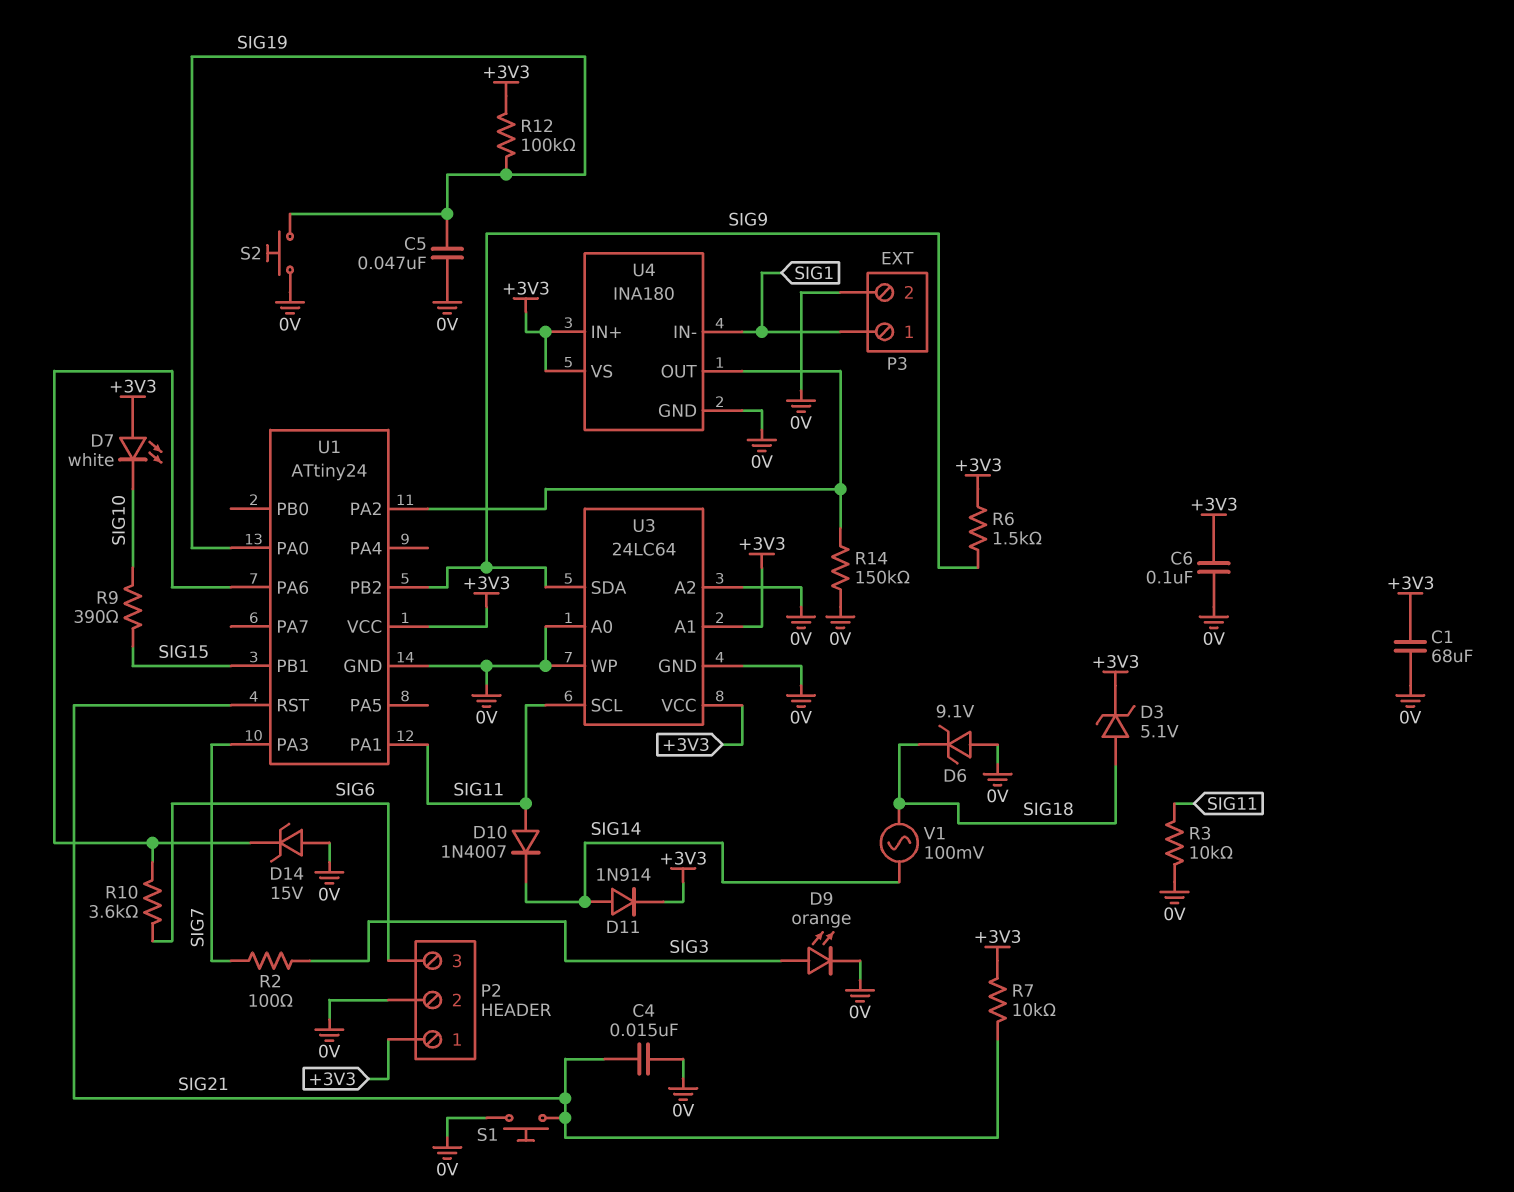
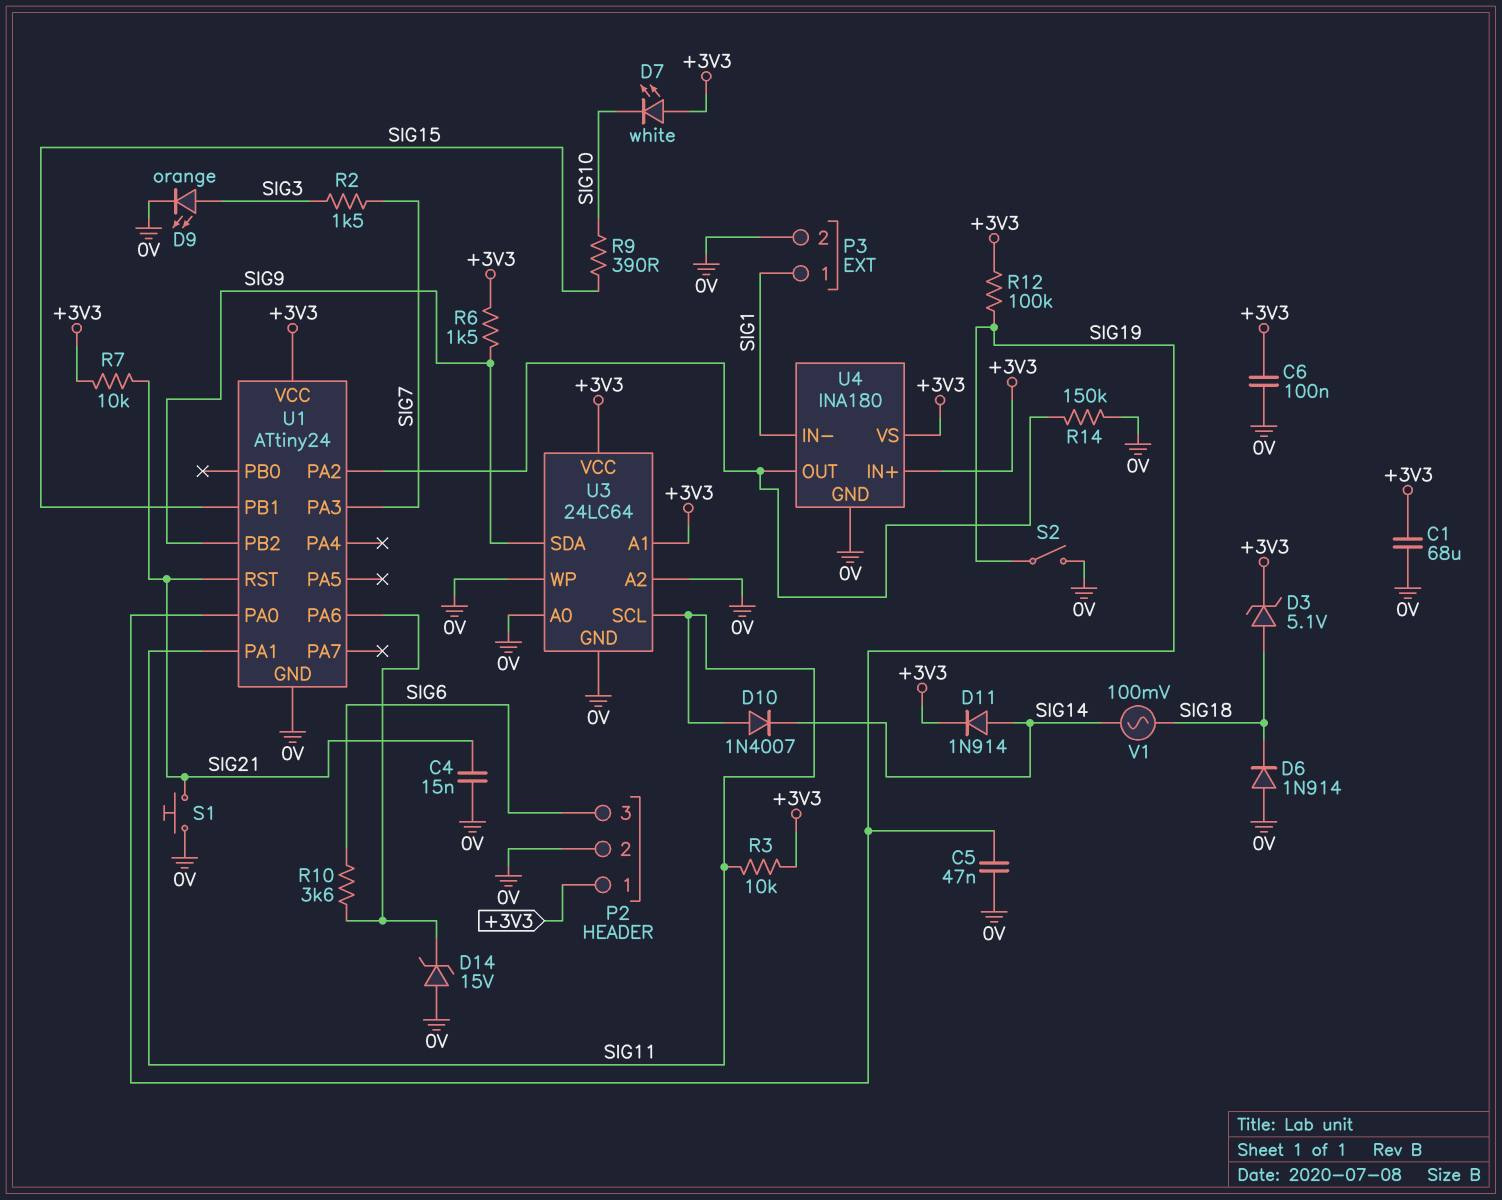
D6: zener 9.1V (A 0V, K SIG18) -> diode 1N914 (A 0V, K SIG18)
R2: 100 (SIG3, SIG7) -> 1.5k (SIG3, SIG7)
R3: 10k (0V, SIG11) -> 10k (+3V3, SIG11)
S2: button (0V, SIG19) -> switch (0V, SIG19)

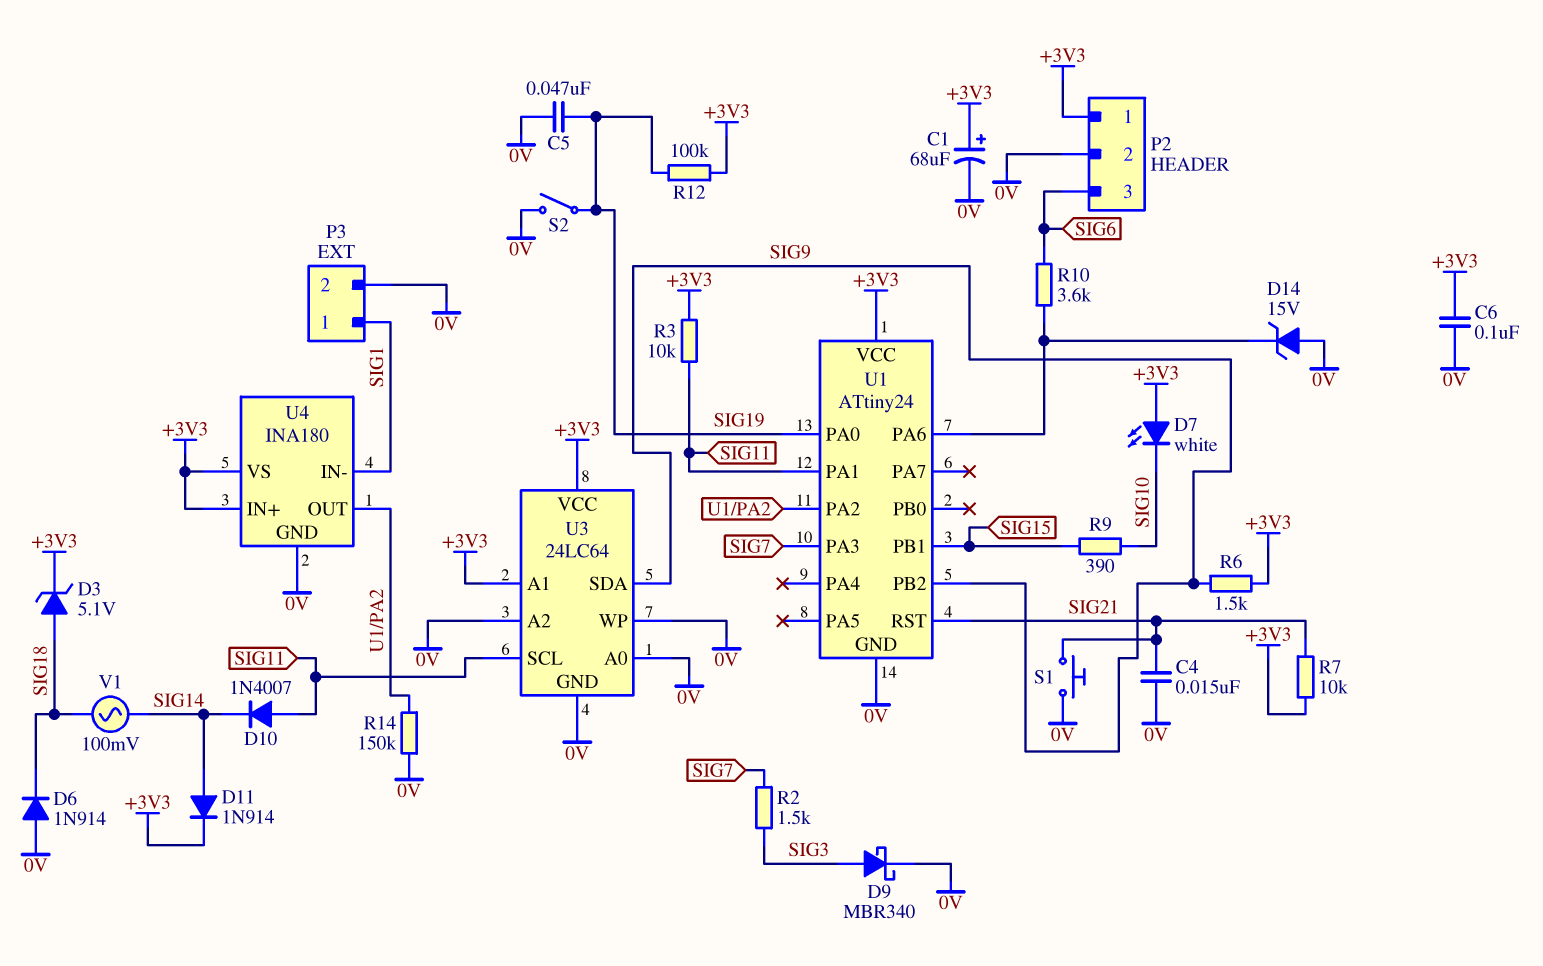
C1: 68uF (+3V3, 0V) -> 68uF (plus +3V3, minus 0V)
D9: LED orange (A SIG3, K 0V) -> schottky MBR340 (A SIG3, K 0V)

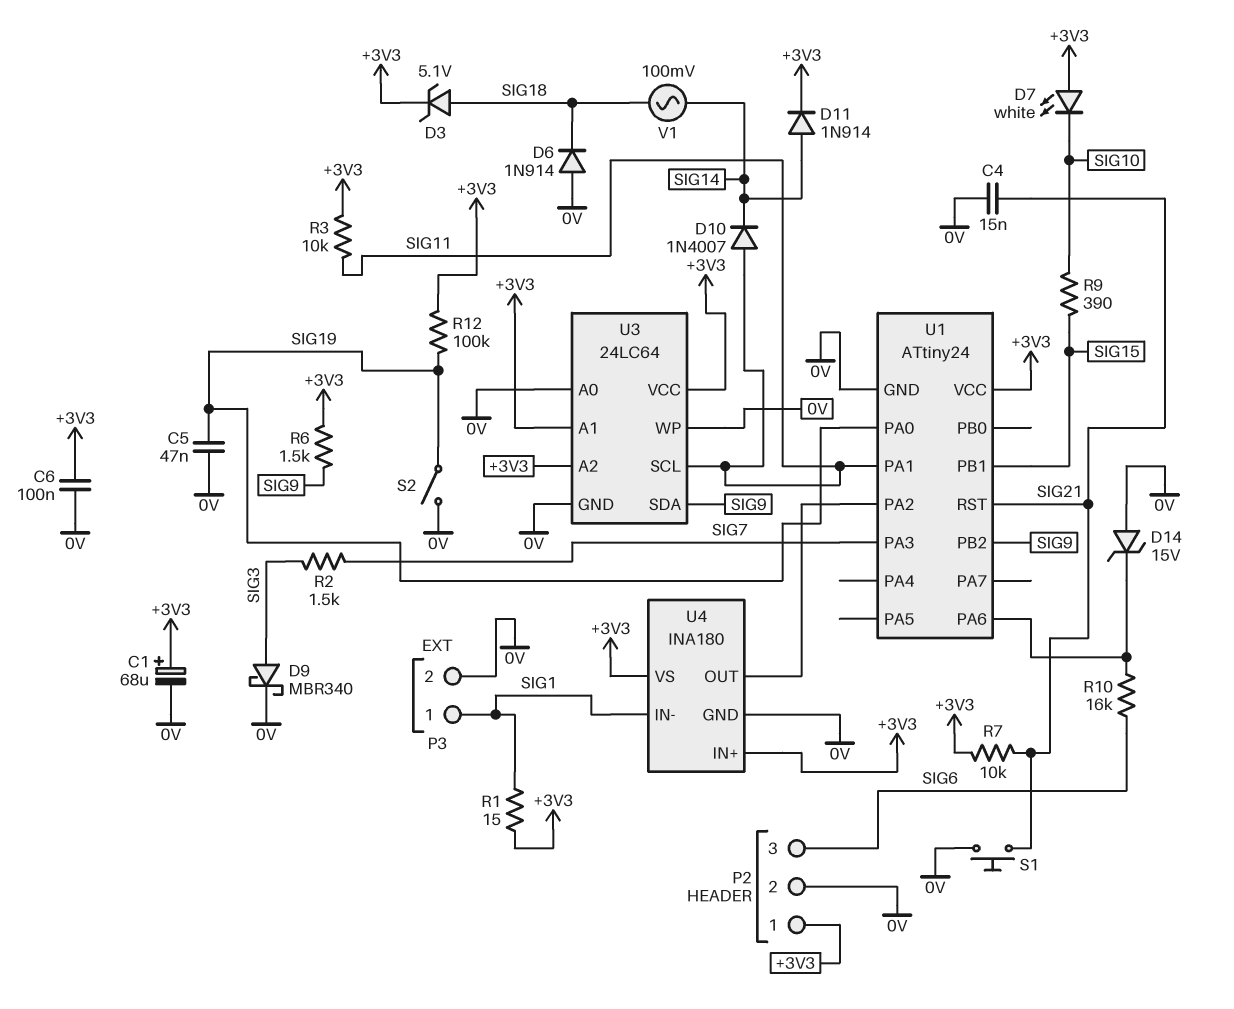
R1: none -> 15 (+3V3, SIG1)
R10: 3.6k (SIG6, U1/PA6) -> 16k (SIG6, U1/PA6)
R14: 150k (0V, U1/PA2) -> none
U3 pin A2: 0V -> +3V3

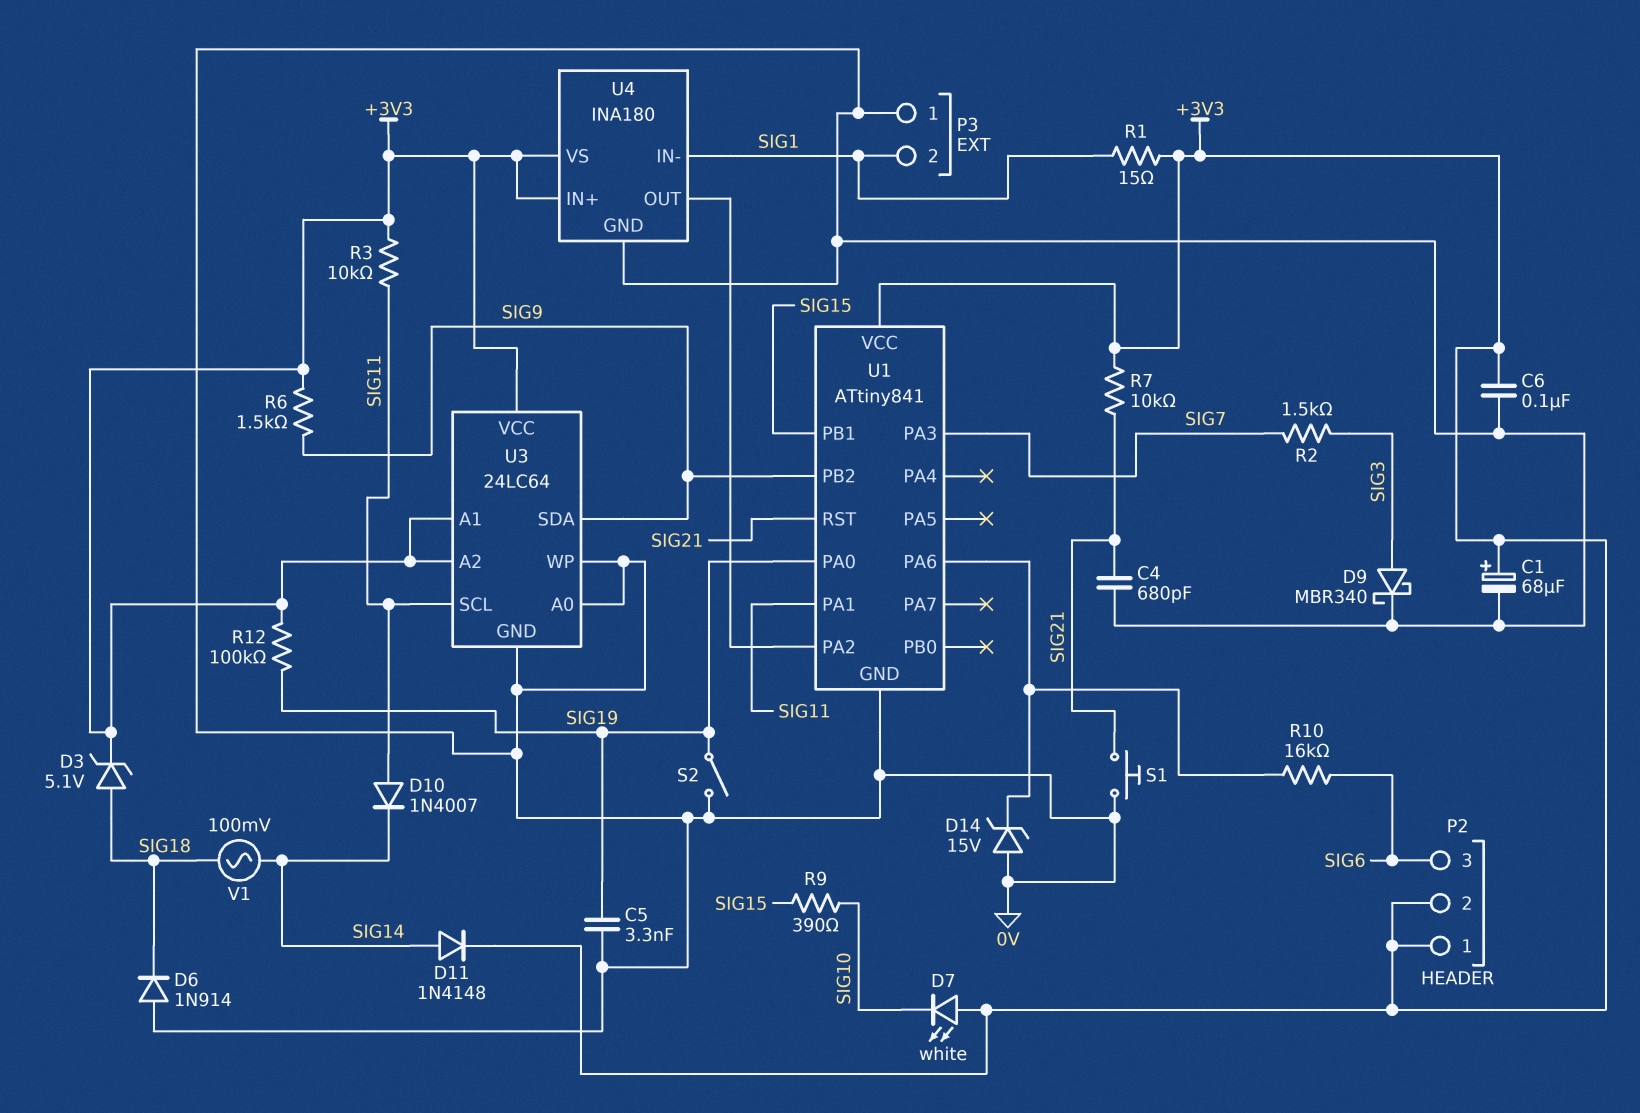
C4: 15nF (0V, SIG21) -> 680pF (0V, SIG21)
C5: 47nF (0V, SIG19) -> 3.3nF (0V, SIG19)
D11: diode 1N914 (A SIG14, K +3V3) -> diode 1N4148 (A SIG14, K +3V3)
P2 pin 2: 0V -> +3V3
P3 pin 1: SIG1 -> 0V
P3 pin 2: 0V -> SIG1
U1: ATtiny24 -> ATtiny841

